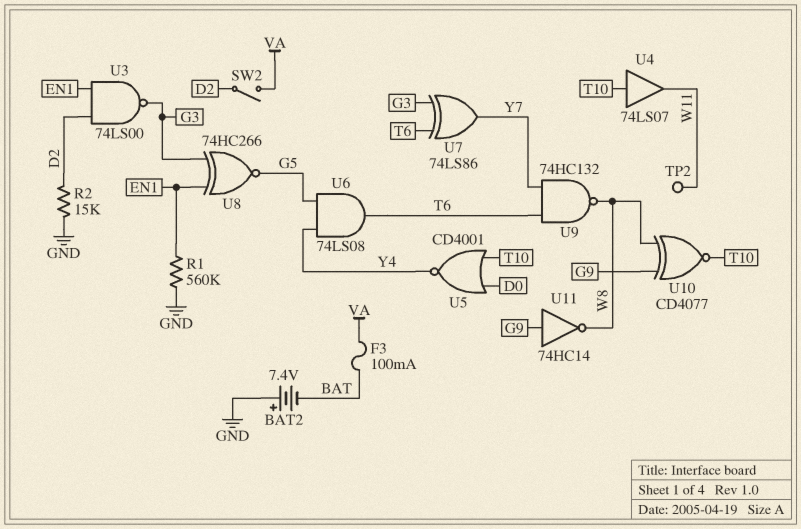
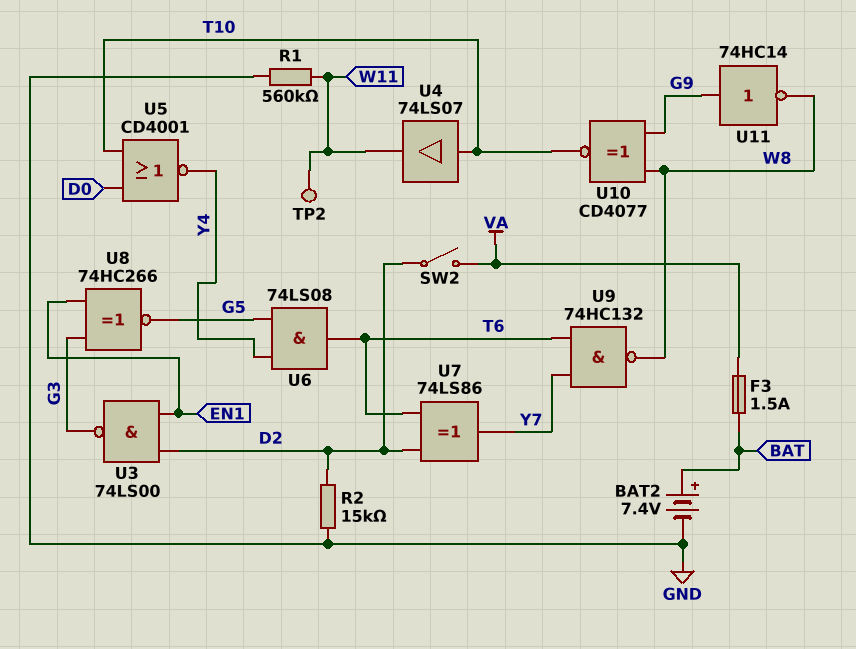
BAT2: 7.4V (plus GND, minus BAT) -> 7.4V (plus BAT, minus GND)
F3: 100mA (BAT, VA) -> 1.5A (BAT, VA)
R1: 560k (EN1, GND) -> 560k (GND, W11)
U7: XOR 74LS86 (in G3, in T6, out Y7) -> XOR 74LS86 (in D2, in T6, out Y7)

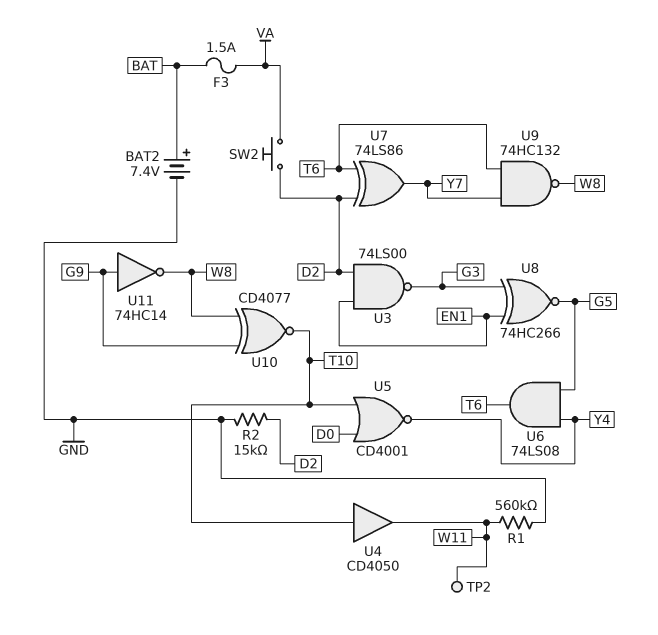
SW2: switch (D2, VA) -> button (D2, VA)
U4: buffer 74LS07 (in T10, out W11) -> buffer CD4050 (in T10, out W11)

